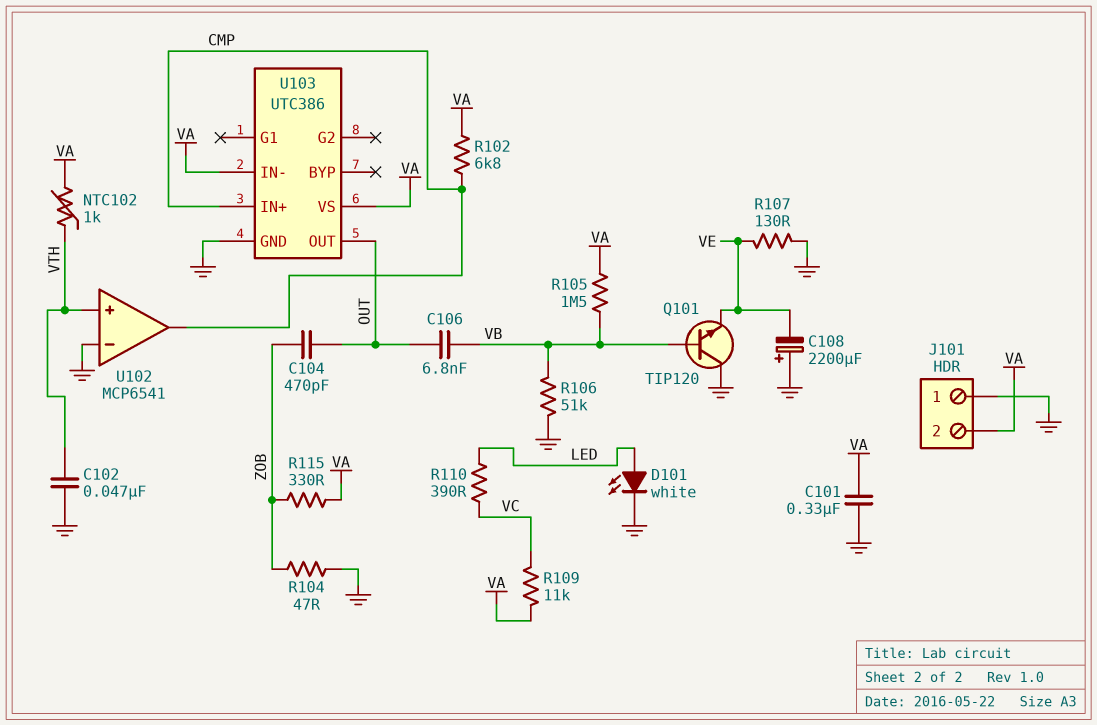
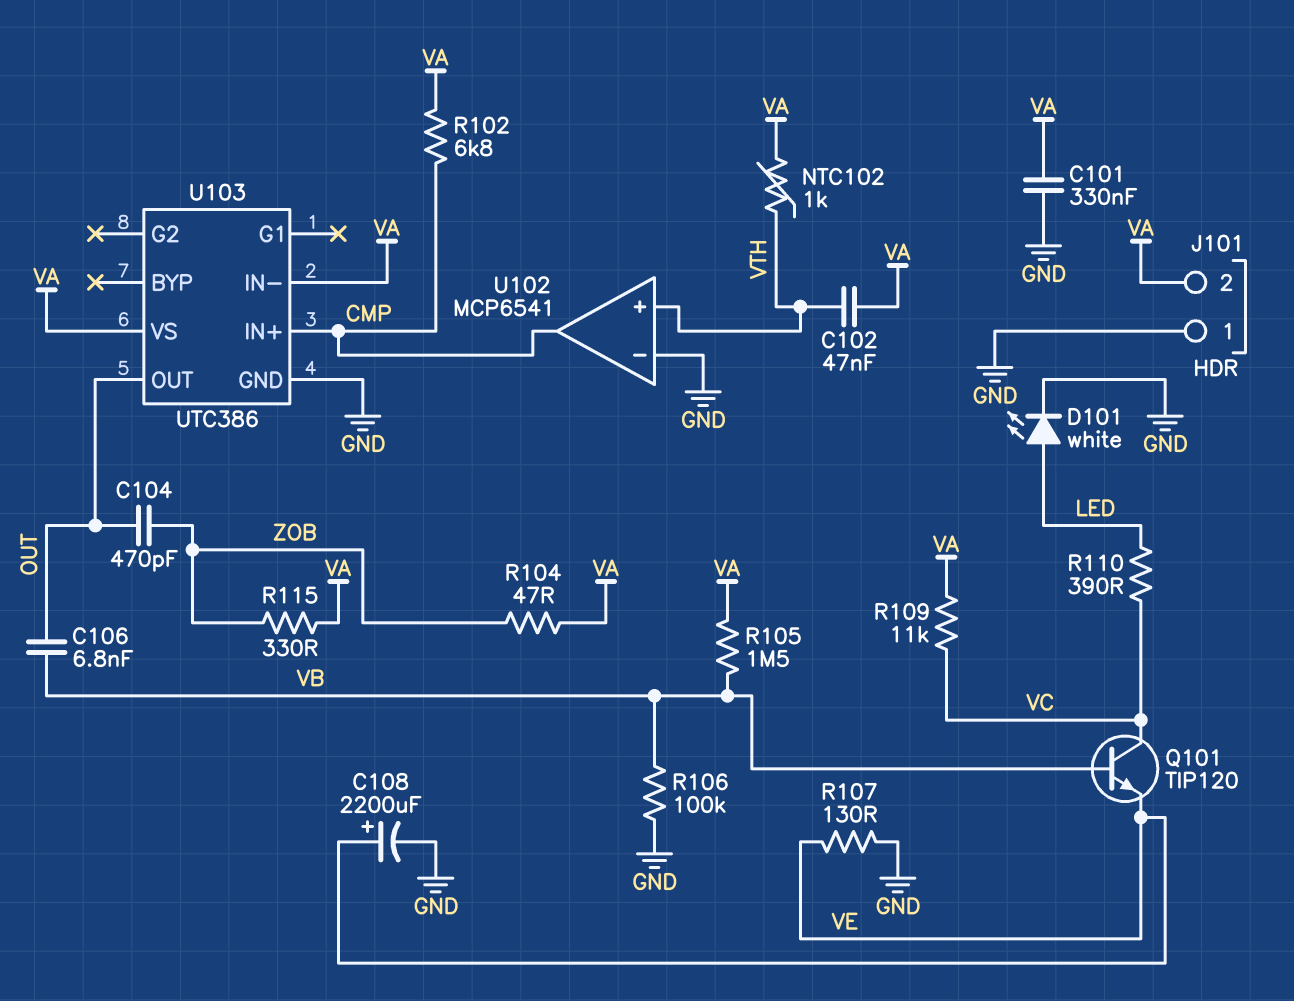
C102: 47nF (GND, VTH) -> 47nF (VA, VTH)
C108: 2200uF (plus GND, minus VE) -> 2200uF (plus VE, minus GND)
Q101: NPN TIP120 (B VB, C GND, E VE) -> NPN TIP120 (B VB, C VC, E VE)
R104: 47 (GND, ZOB) -> 47 (VA, ZOB)
R106: 51k (GND, VB) -> 100k (GND, VB)

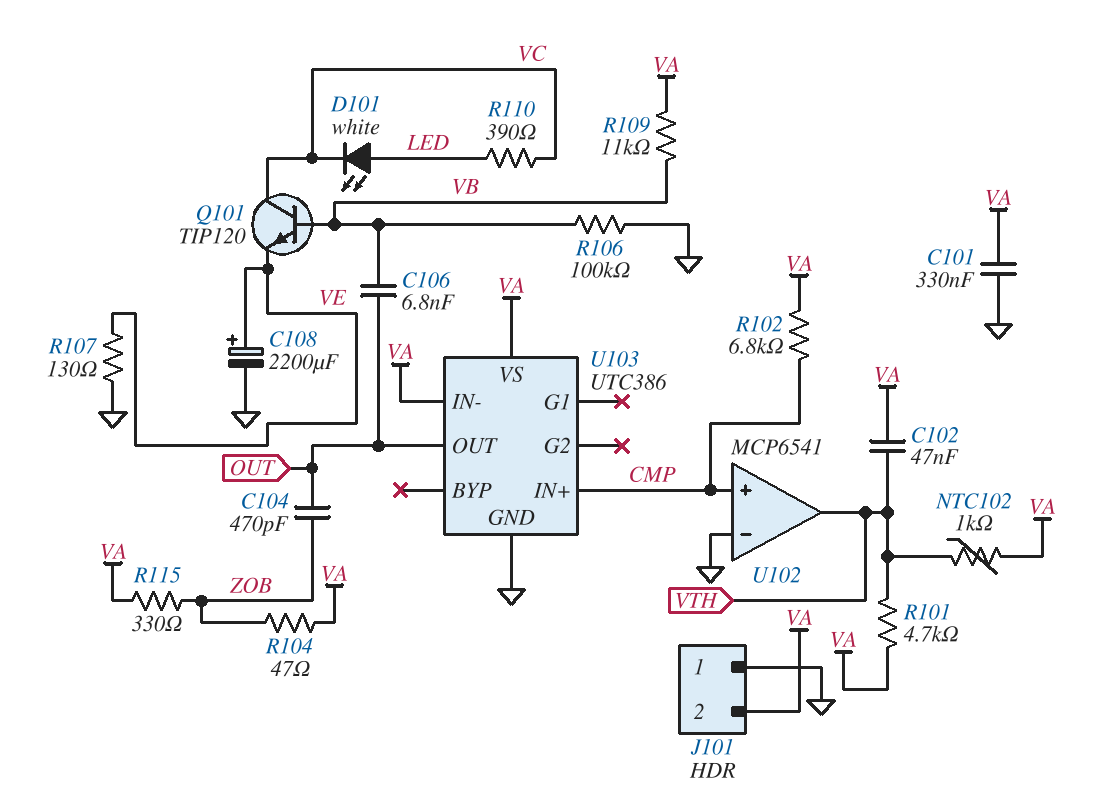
D101: LED white (A LED, K GND) -> LED white (A LED, K VC)
R101: none -> 4.7k (VA, VTH)
R105: 1.5M (VA, VB) -> none
R109: 11k (VA, VC) -> 11k (VA, VB)
U102 pin in+: VTH -> CMP
U102 pin out: CMP -> VTH

